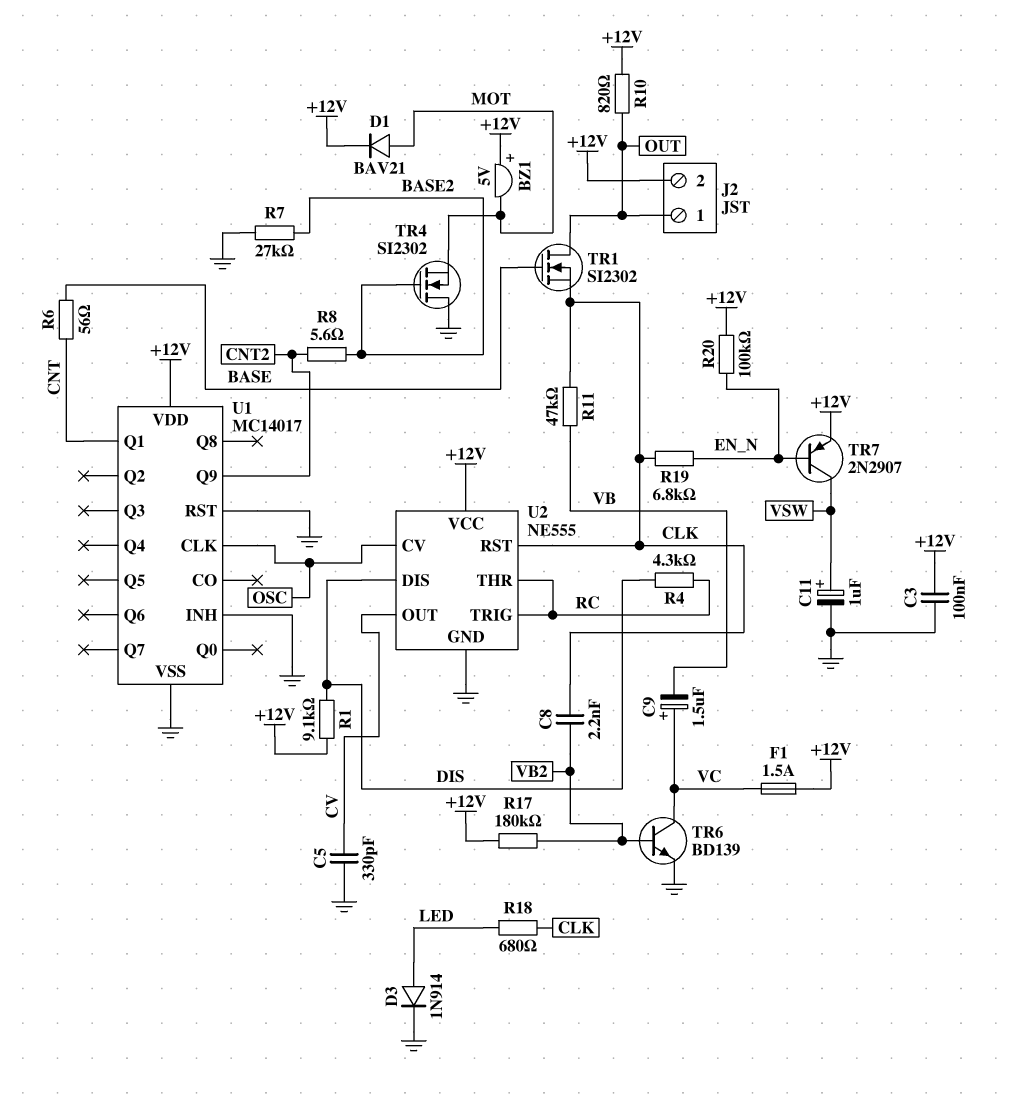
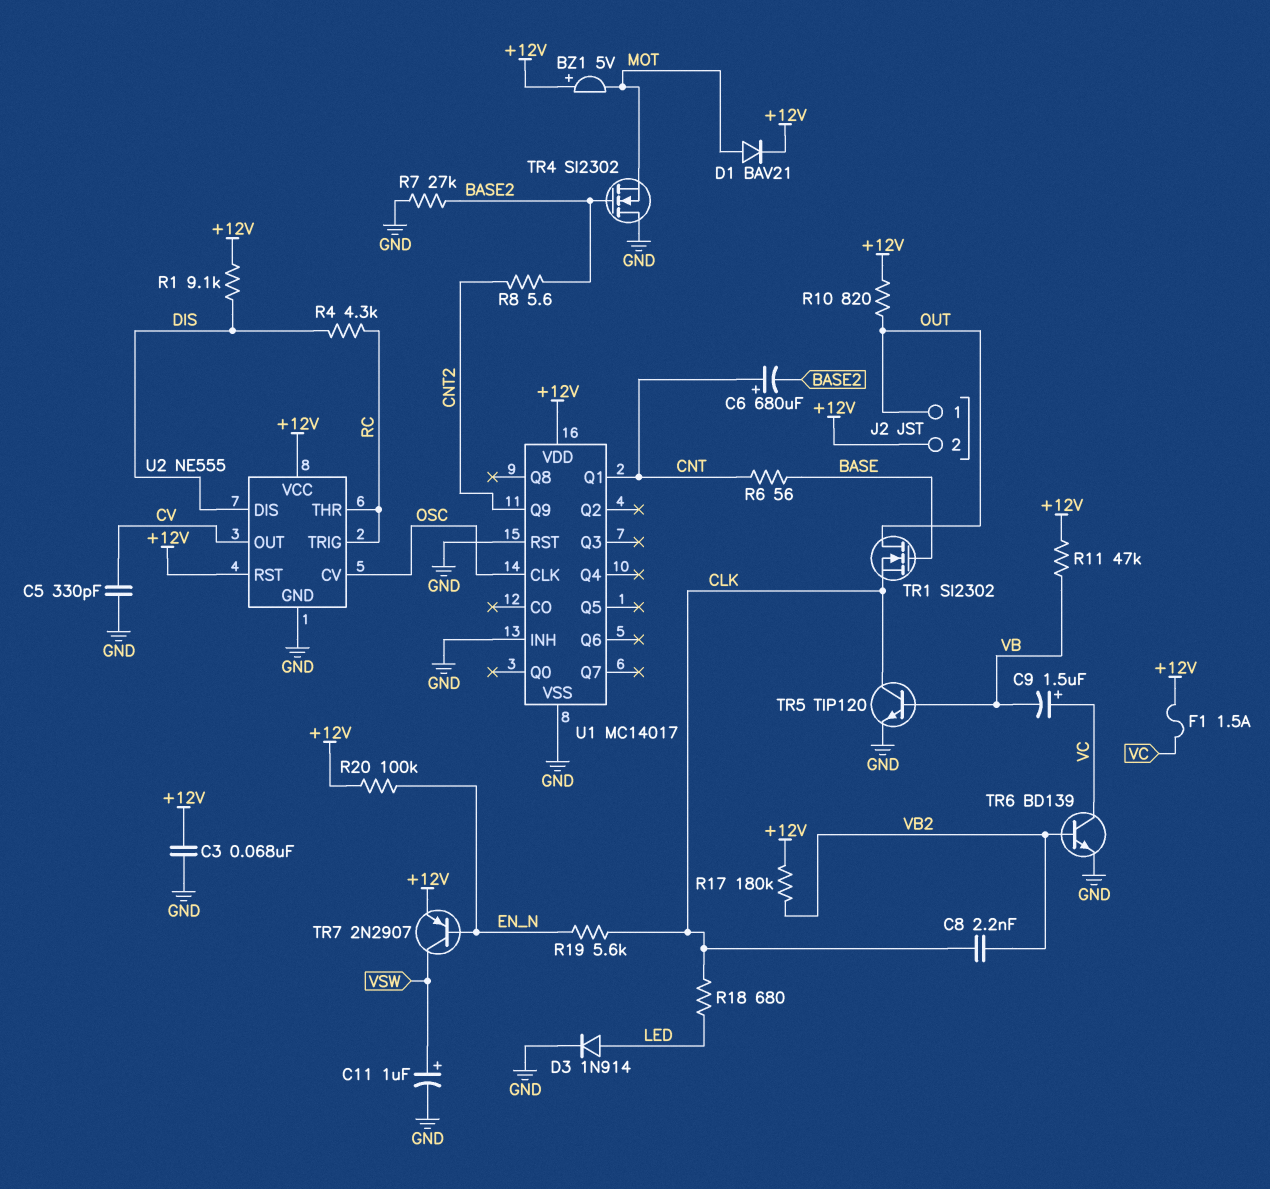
C3: 100nF (+12V, GND) -> 68nF (+12V, GND)
C6: none -> 680uF (plus CNT, minus BASE2)
R11: 47k (CLK, VB) -> 47k (+12V, VB)
R19: 6.8k (CLK, EN_N) -> 5.6k (CLK, EN_N)
TR5: none -> NPN TIP120 (B VB, C CLK, E GND)
U2 pin RST: CLK -> +12V

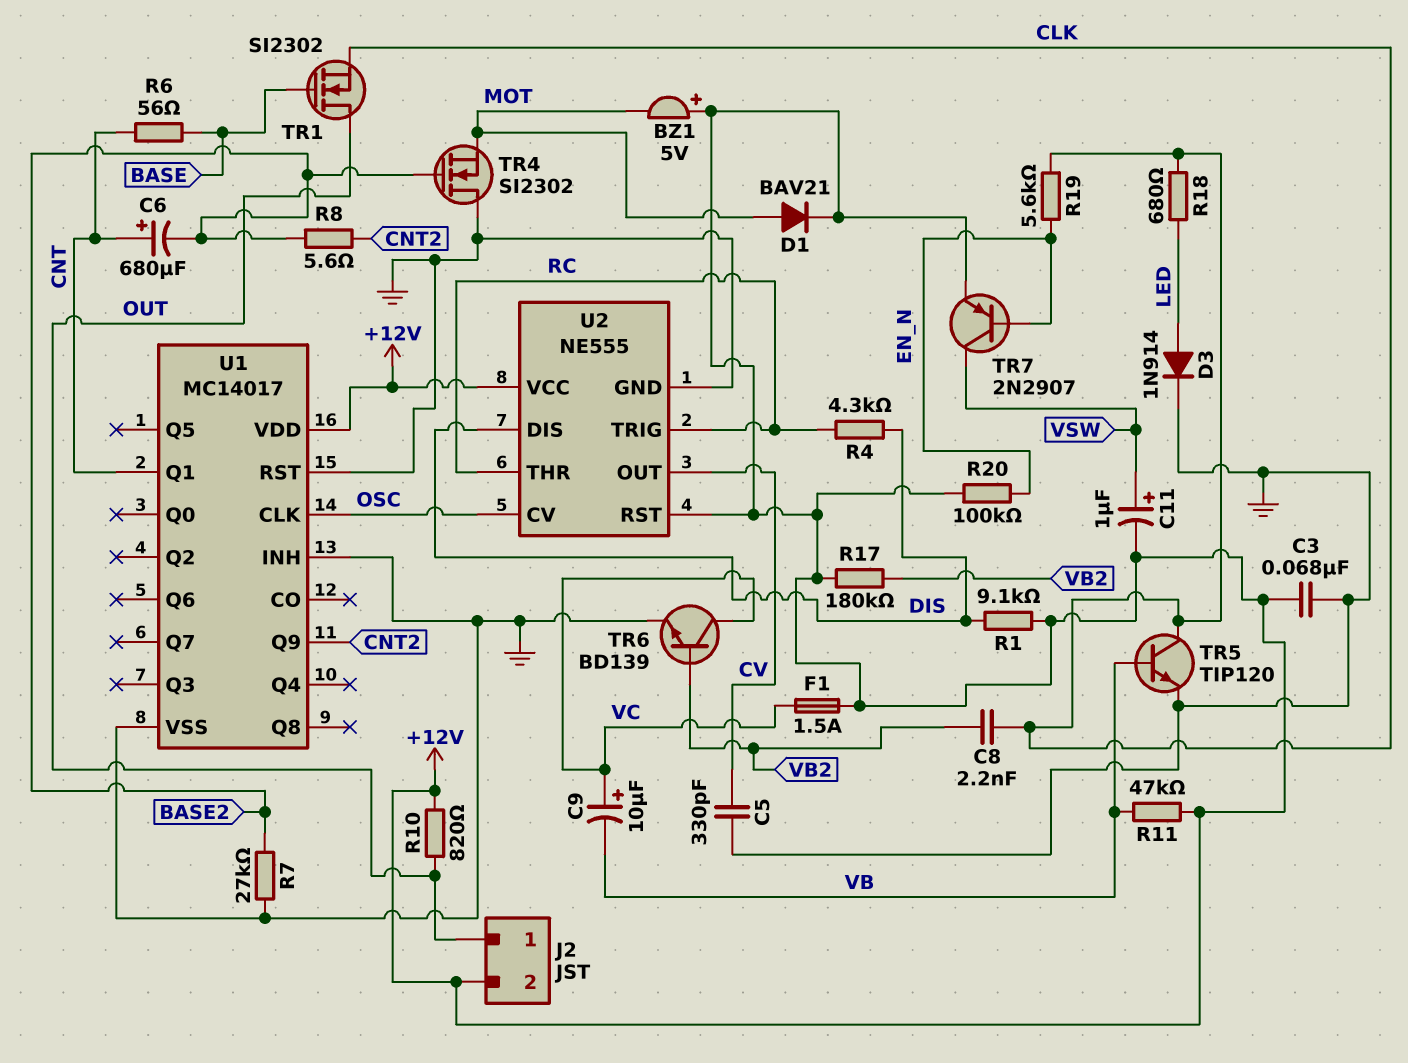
C9: 1.5uF (plus VC, minus VB) -> 10uF (plus VC, minus VB)
C11: 1uF (plus VSW, minus GND) -> 1uF (plus VSW, minus +12V)

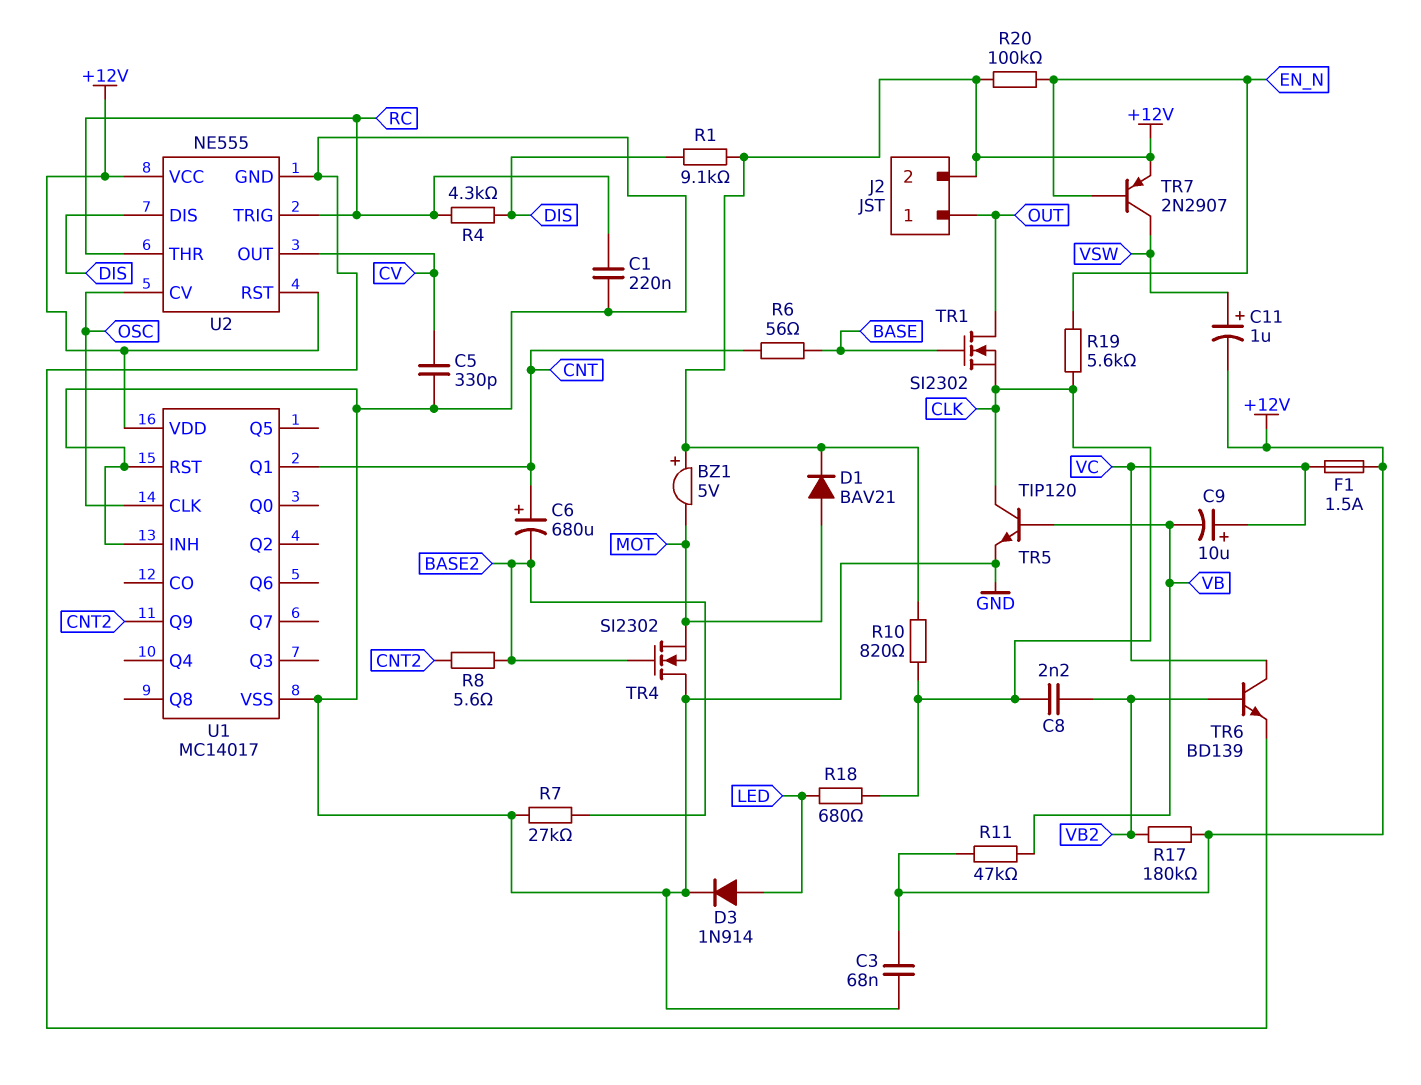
C1: none -> 220nF (GND, RC)
R10: 820 (+12V, OUT) -> 820 (+12V, CLK)

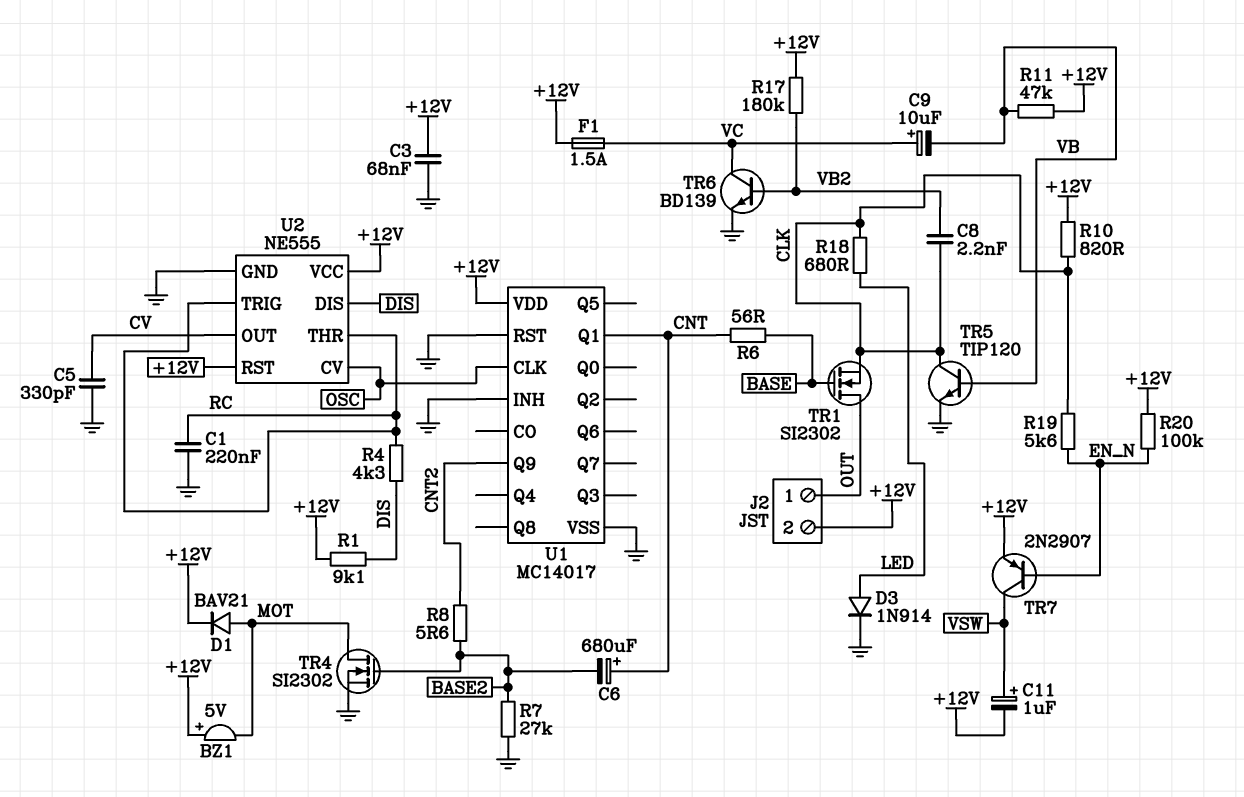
TR4: NMOS SI2302 (G BASE2, D GND, S MOT) -> NMOS SI2302 (G BASE2, D MOT, S GND)

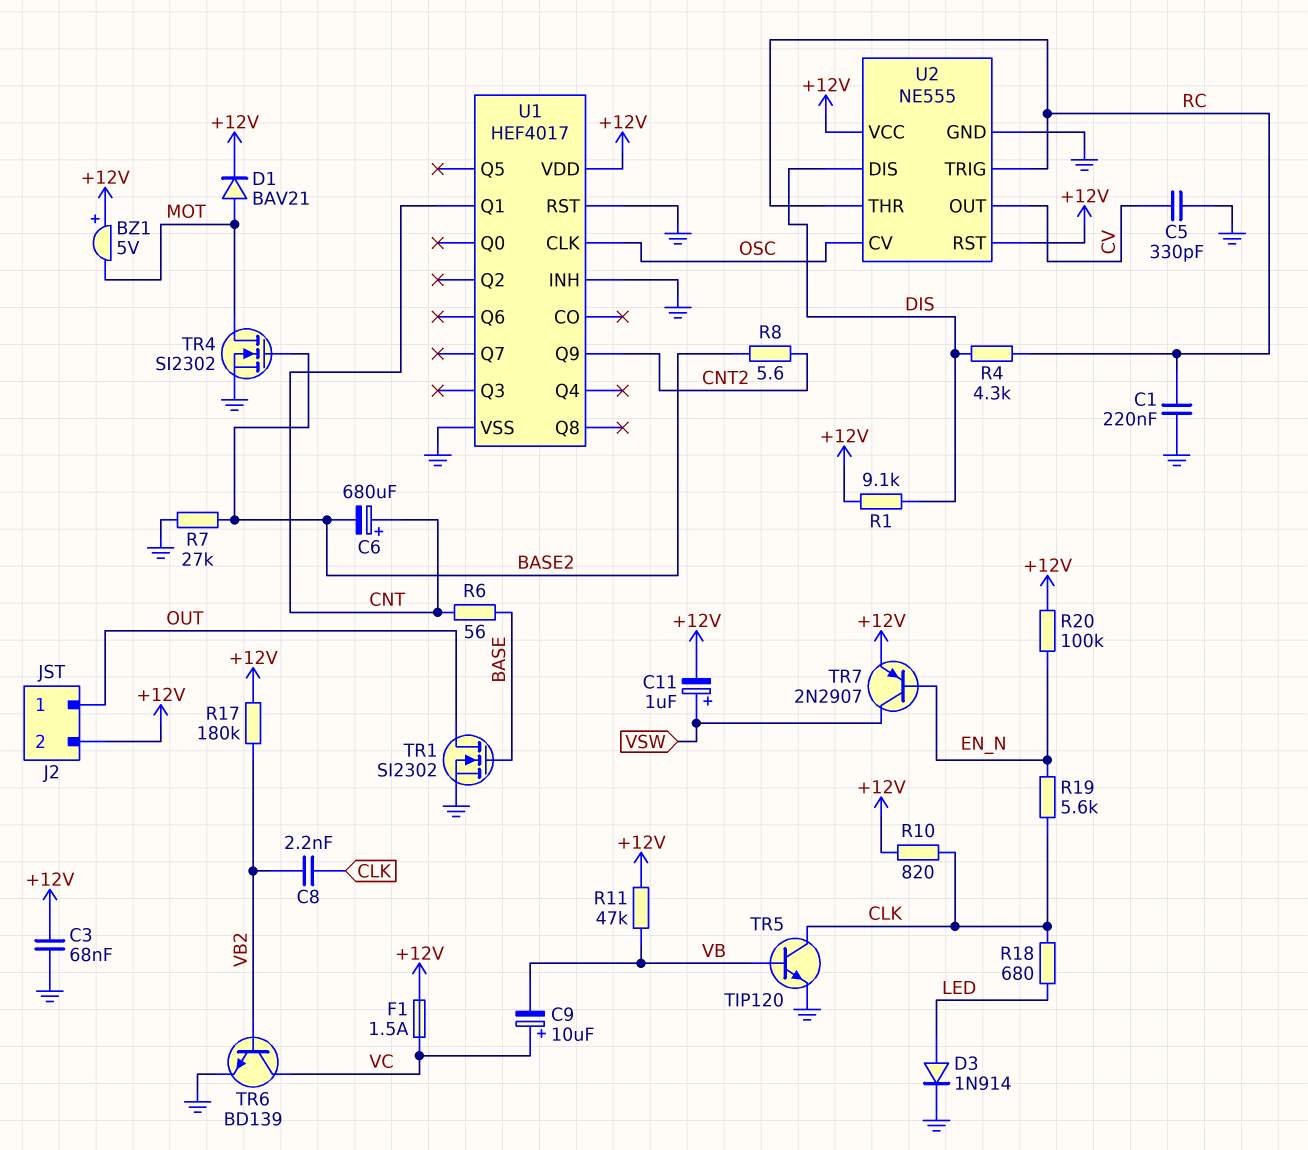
TR1: NMOS SI2302 (G BASE, D OUT, S CLK) -> NMOS SI2302 (G BASE, D OUT, S GND)
U1: MC14017 -> HEF4017

